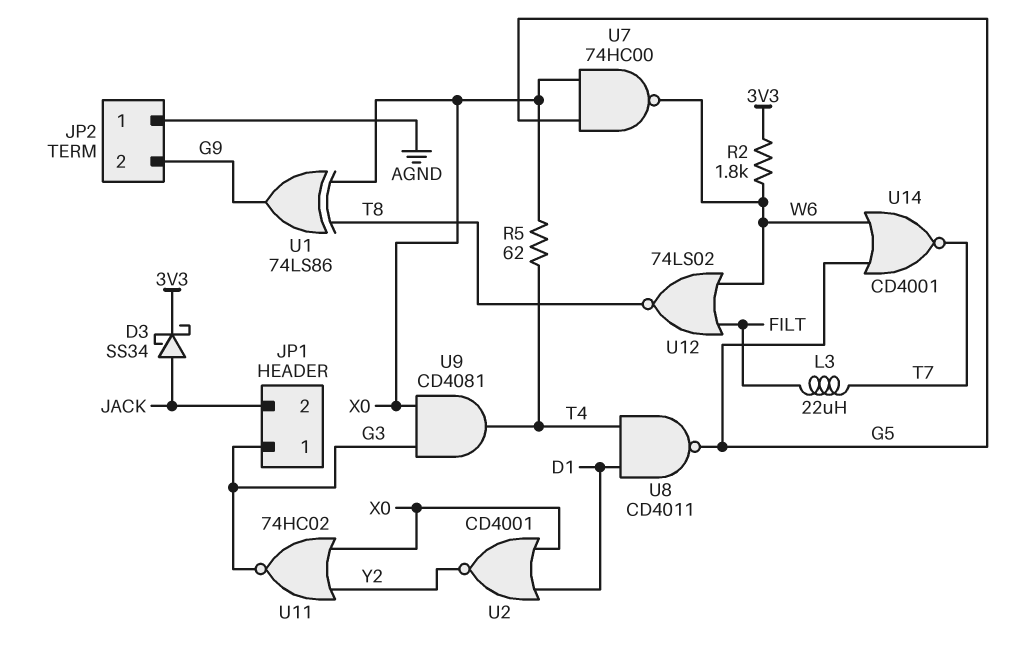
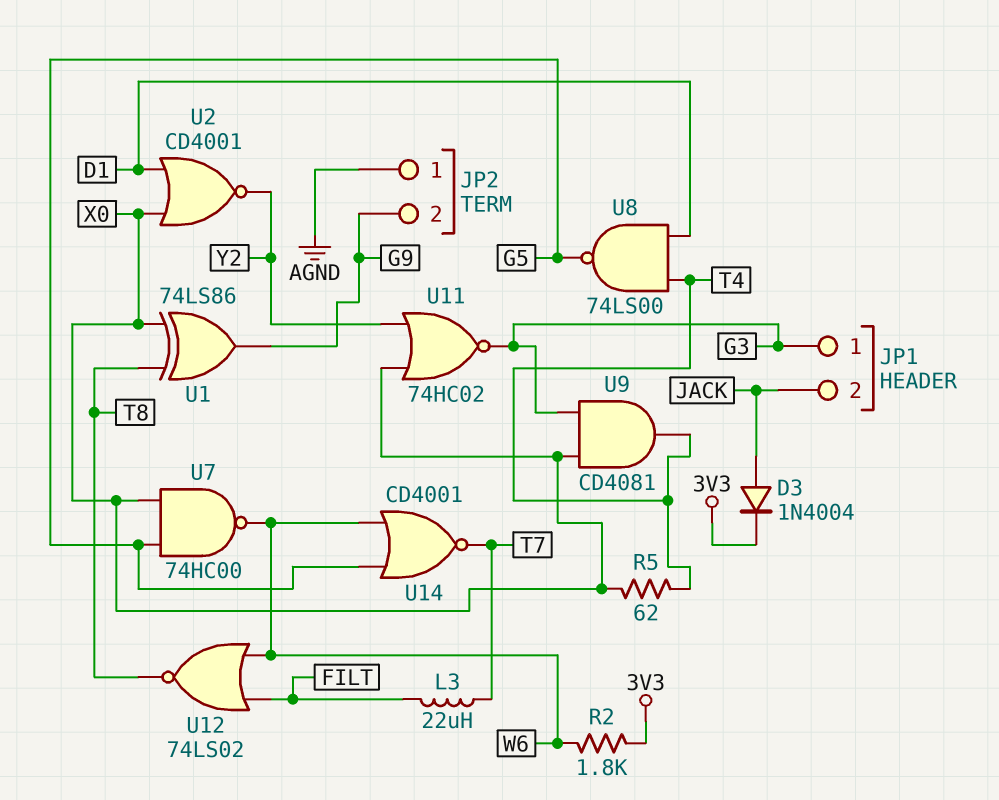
D3: schottky SS34 (A JACK, K 3V3) -> diode 1N4004 (A JACK, K 3V3)
U8: NAND CD4011 (in D1, in T4, out G5) -> NAND 74LS00 (in D1, in T4, out G5)

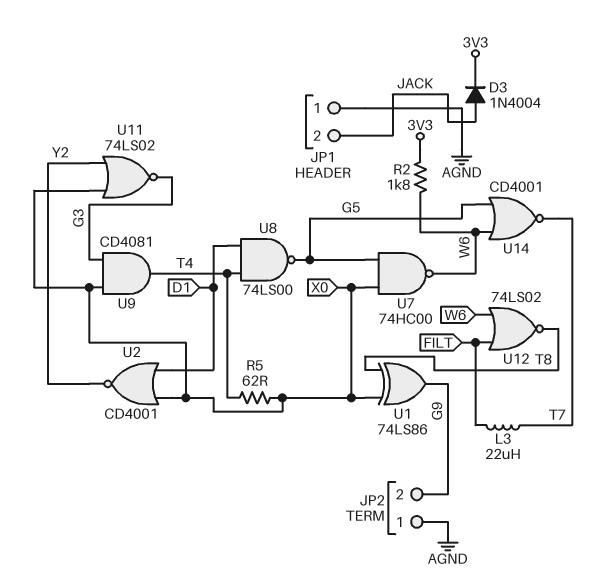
JP1 pin 1: G3 -> AGND
U11: NOR 74HC02 (in X0, in Y2, out G3) -> NOR 74LS02 (in X0, in Y2, out G3)

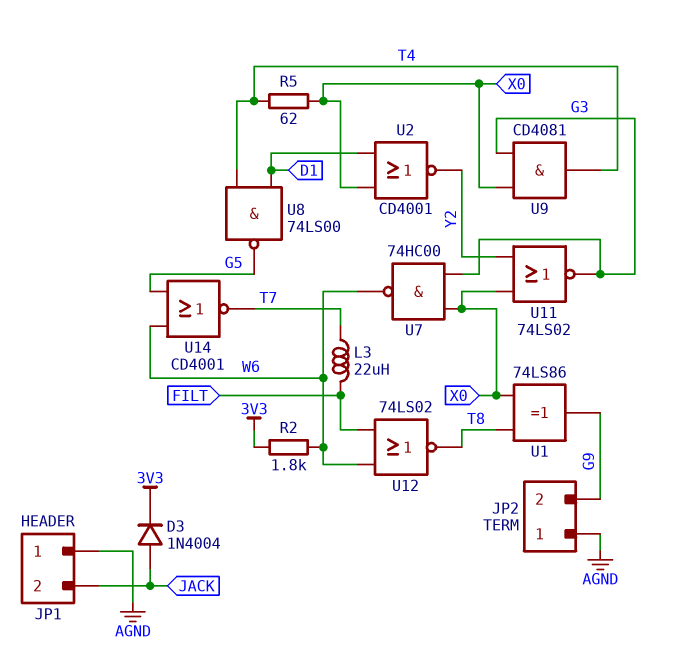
U7: NAND 74HC00 (in G5, in X0, out W6) -> NAND 74HC00 (in G3, in X0, out W6)

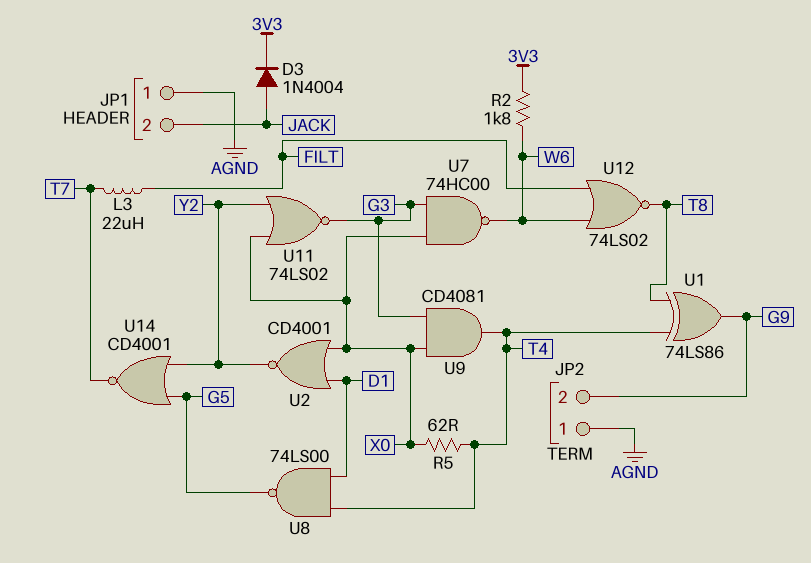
U1: XOR 74LS86 (in T8, in X0, out G9) -> XOR 74LS86 (in T4, in T8, out G9)
U14: NOR CD4001 (in G5, in W6, out T7) -> NOR CD4001 (in G5, in Y2, out T7)

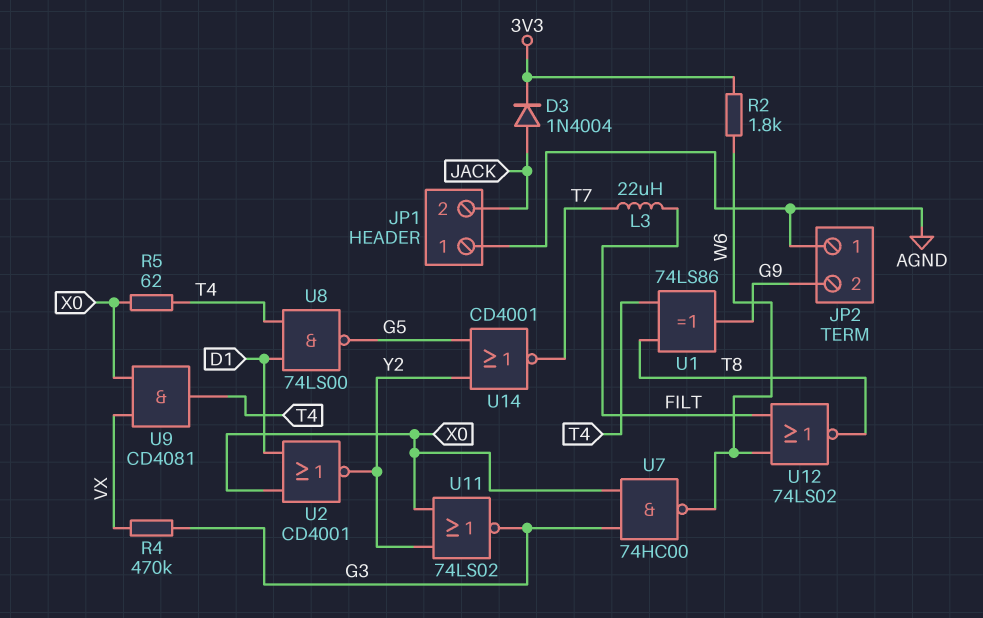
R4: none -> 470k (G3, VX)
U9: AND CD4081 (in G3, in X0, out T4) -> AND CD4081 (in VX, in X0, out T4)

